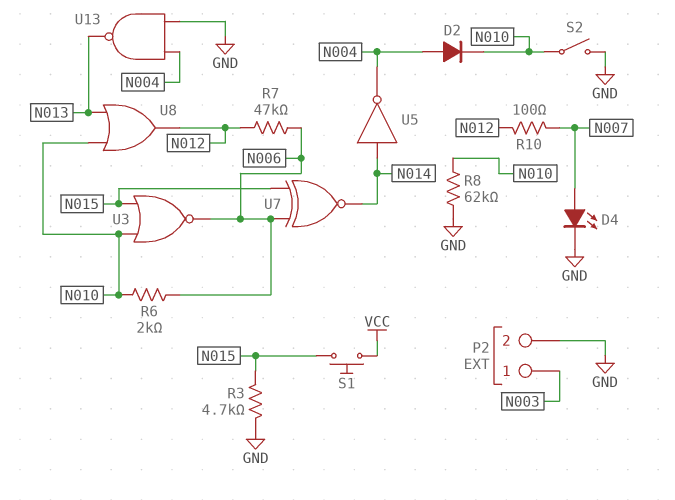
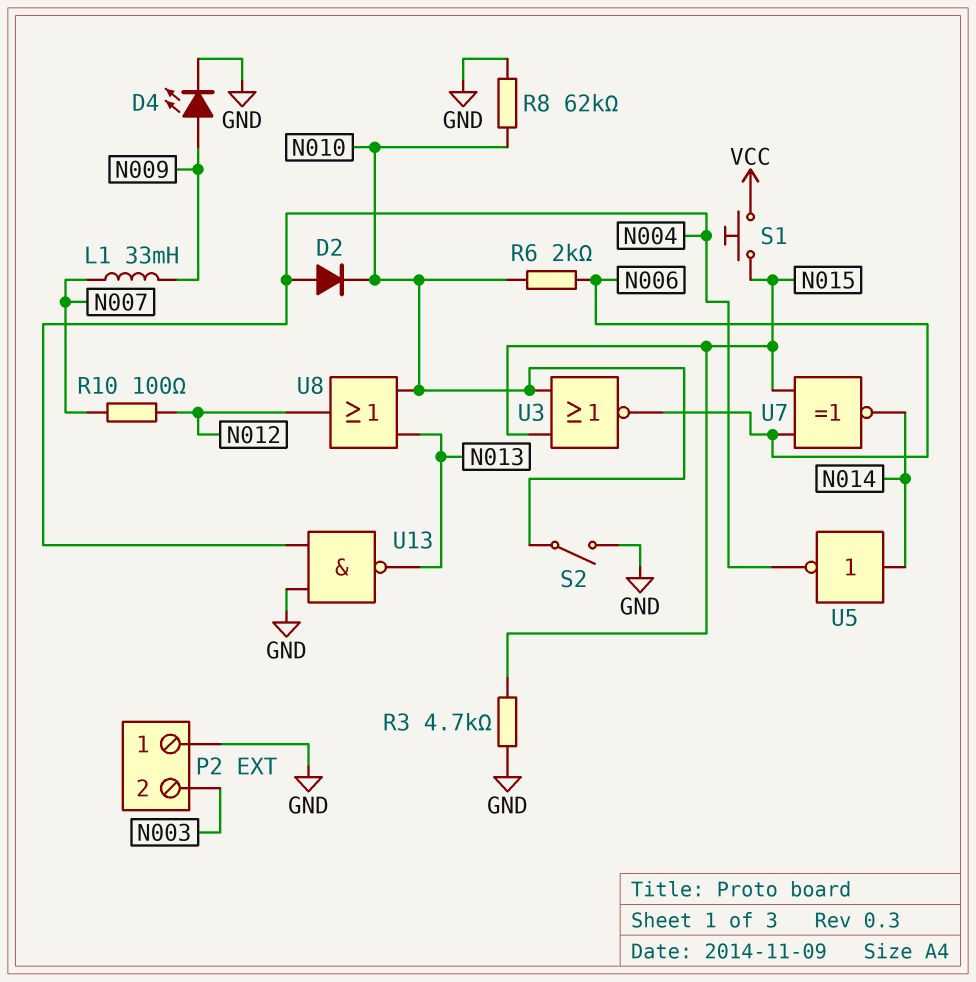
D4: LED (A N007, K GND) -> LED (A N009, K GND)
L1: none -> 33mH (N007, N009)
P2 pin 1: N003 -> GND
P2 pin 2: GND -> N003
R7: 47k (N006, N012) -> none

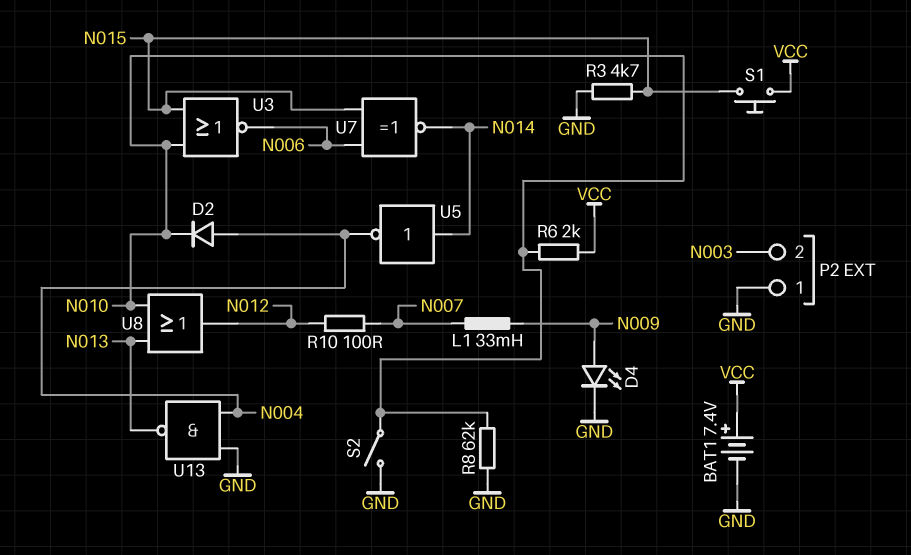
BAT1: none -> 7.4V (plus VCC, minus GND)
R6: 2k (N006, N010) -> 2k (N010, VCC)

